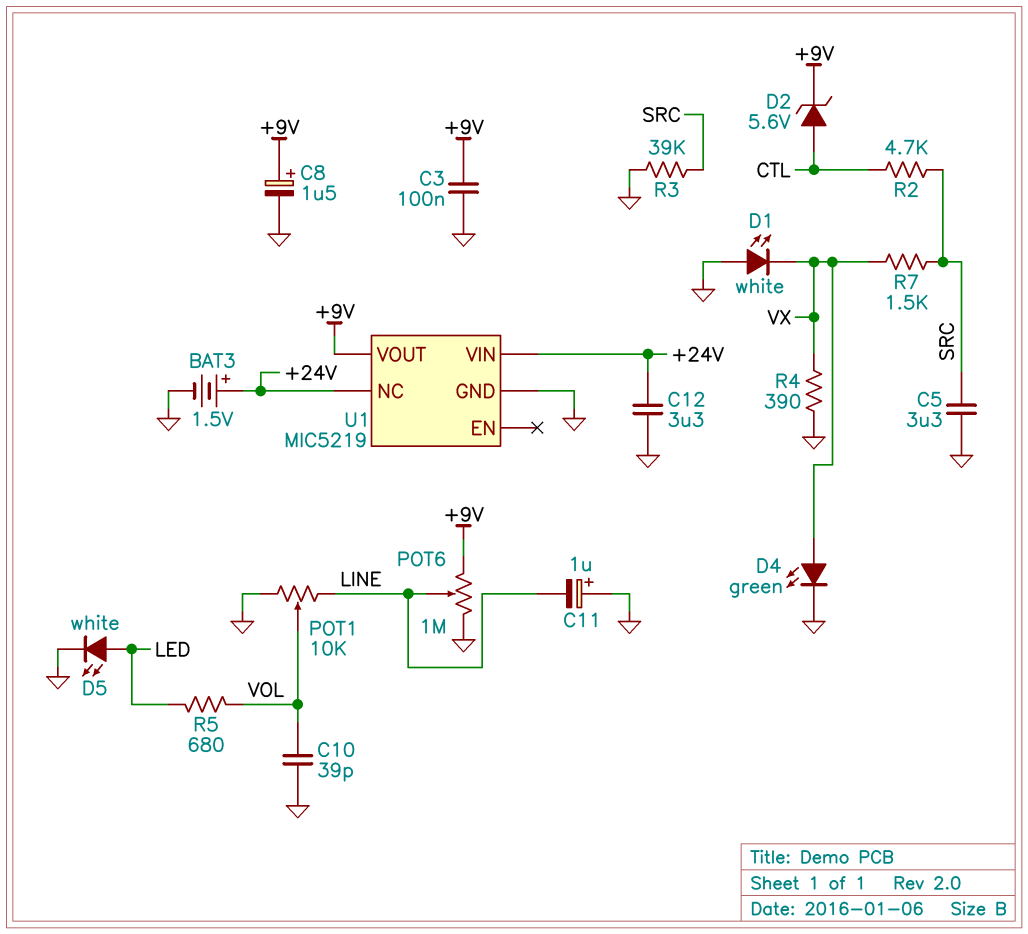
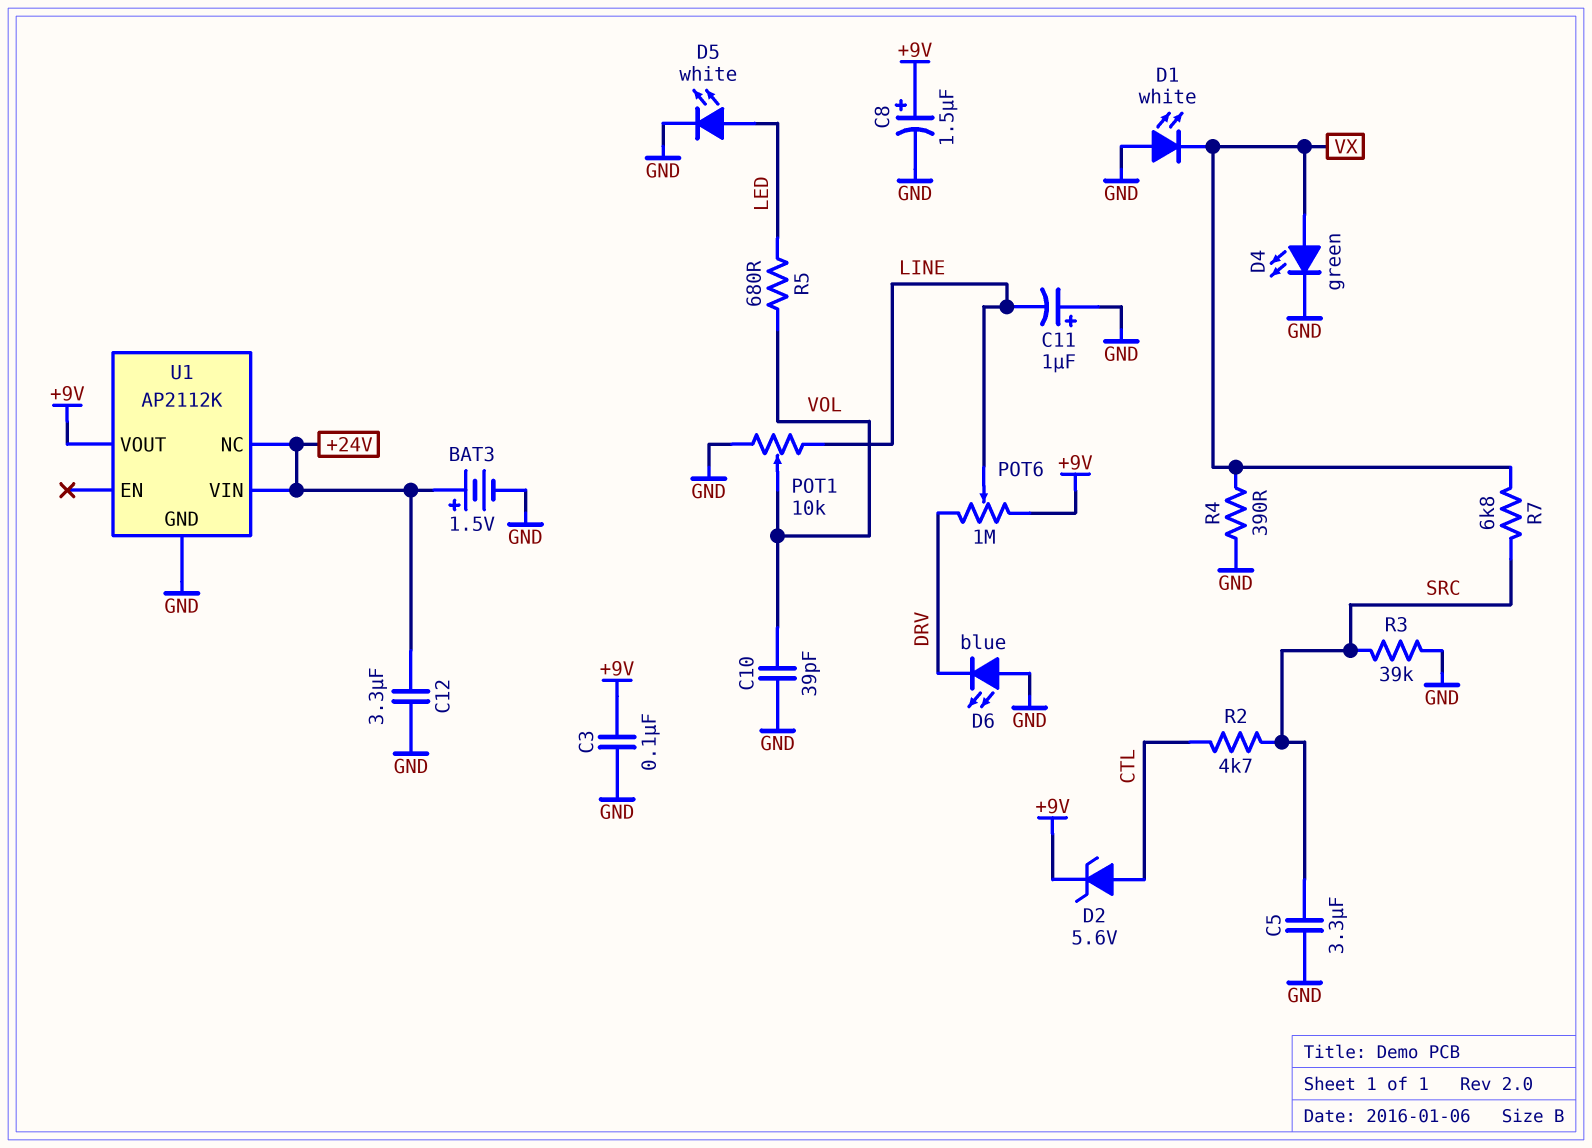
D6: none -> LED blue (A GND, K DRV)
POT6: 1M (+9V, GND, wiper LINE) -> 1M (+9V, DRV, wiper LINE)
R7: 1.5k (SRC, VX) -> 6.8k (SRC, VX)
U1: MIC5219 -> AP2112K

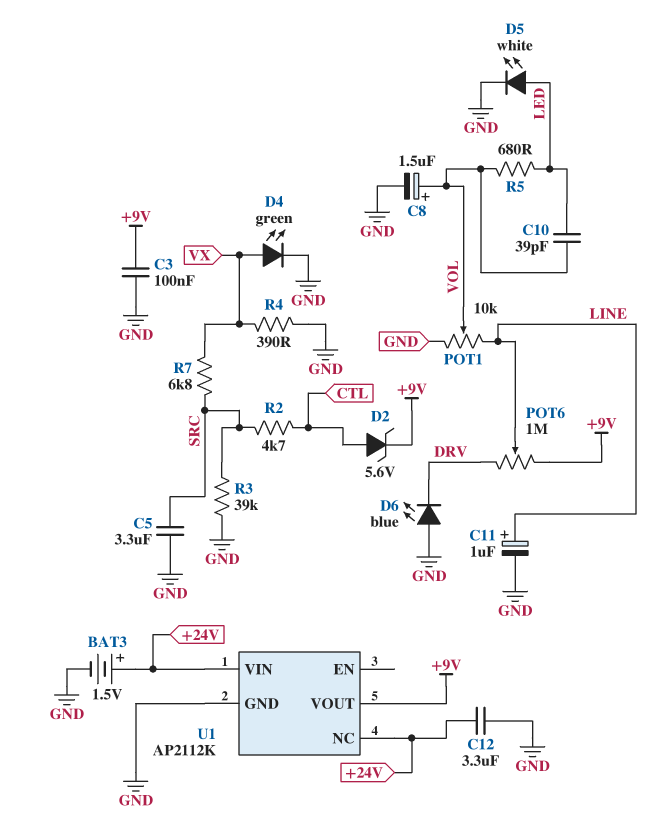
C8: 1.5uF (plus +9V, minus GND) -> 1.5uF (plus VOL, minus GND)
C10: 39pF (GND, VOL) -> 39pF (LED, VOL)
C11: 1uF (plus GND, minus LINE) -> 1uF (plus LINE, minus GND)
D1: LED white (A GND, K VX) -> none

